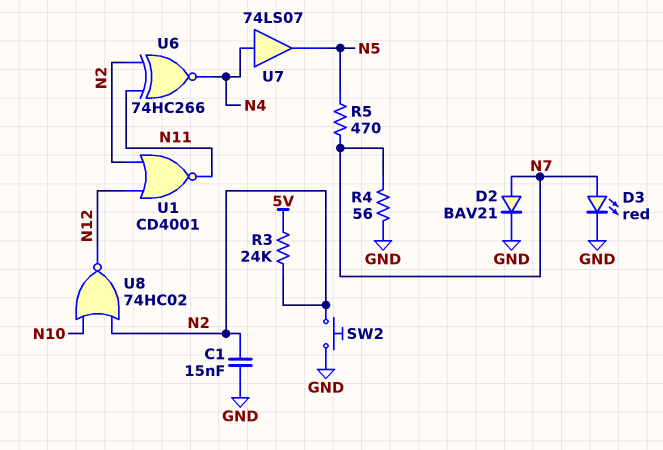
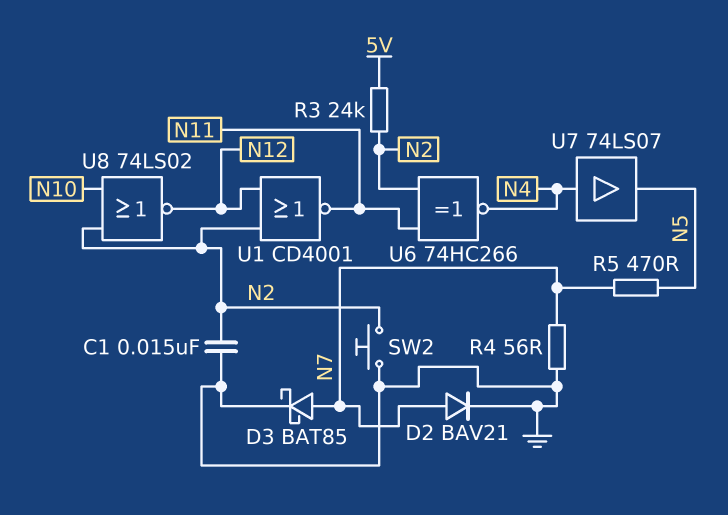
D3: LED red (A N7, K GND) -> schottky BAT85 (A N7, K GND)
U8: NOR 74HC02 (in N2, in N10, out N12) -> NOR 74LS02 (in N2, in N10, out N12)

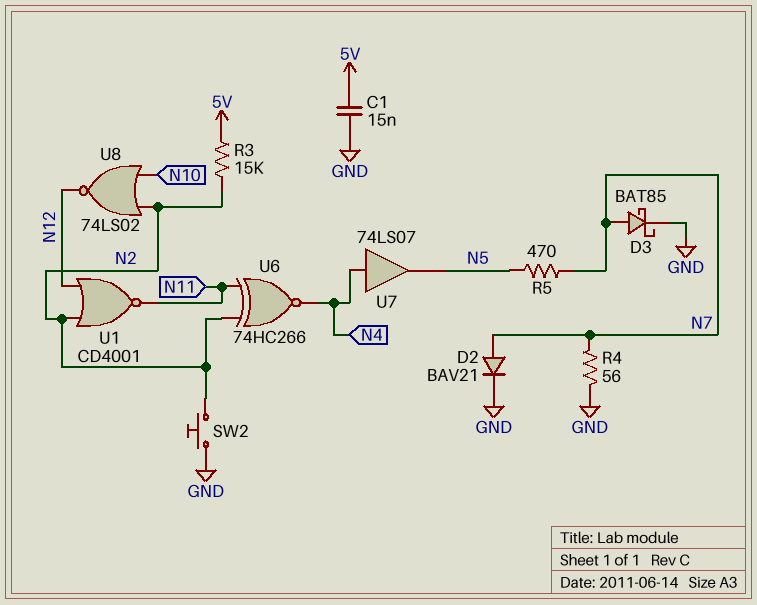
C1: 15nF (GND, N2) -> 15nF (5V, GND)
R3: 24k (5V, N2) -> 15k (5V, N2)

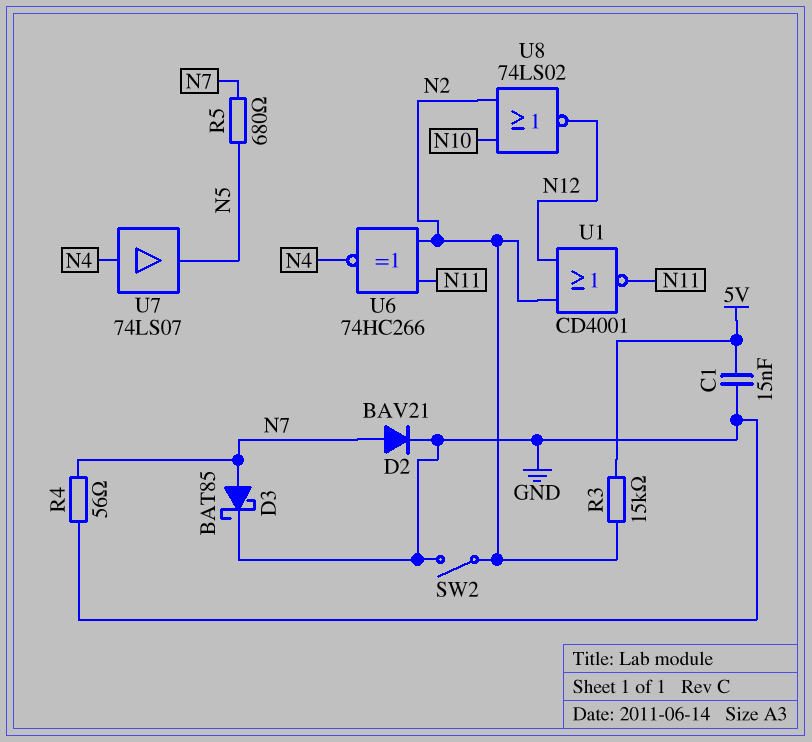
R5: 470 (N5, N7) -> 680 (N5, N7)
SW2: button (GND, N2) -> switch (GND, N2)

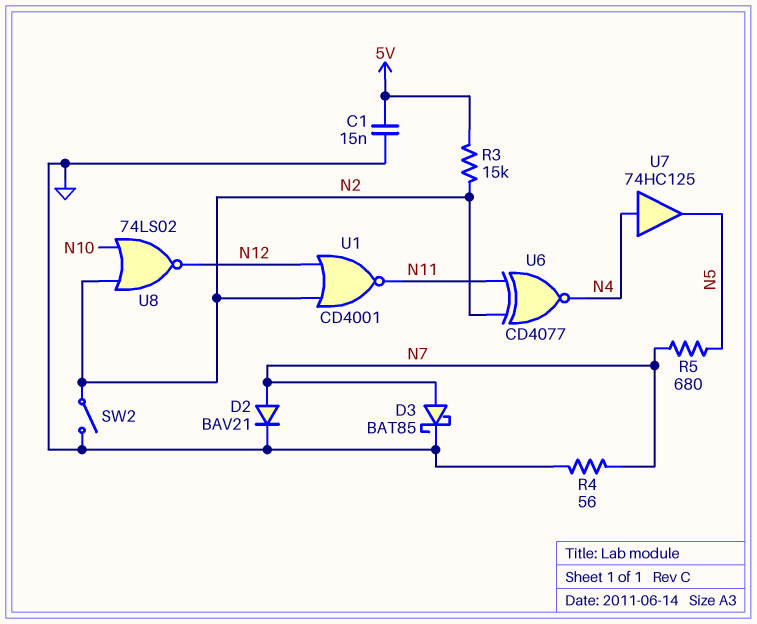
U6: XNOR 74HC266 (in N2, in N11, out N4) -> XNOR CD4077 (in N2, in N11, out N4)
U7: buffer 74LS07 (in N4, out N5) -> buffer 74HC125 (in N4, out N5)

